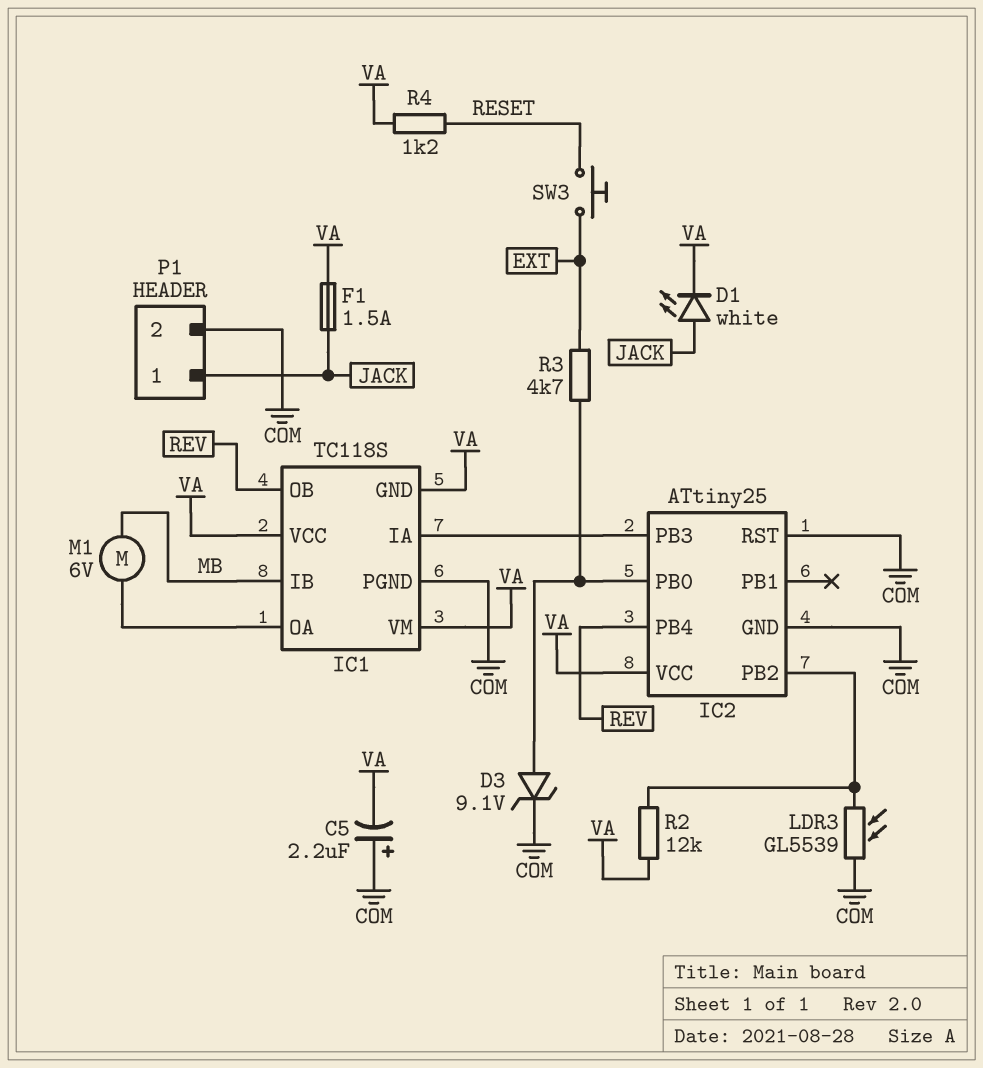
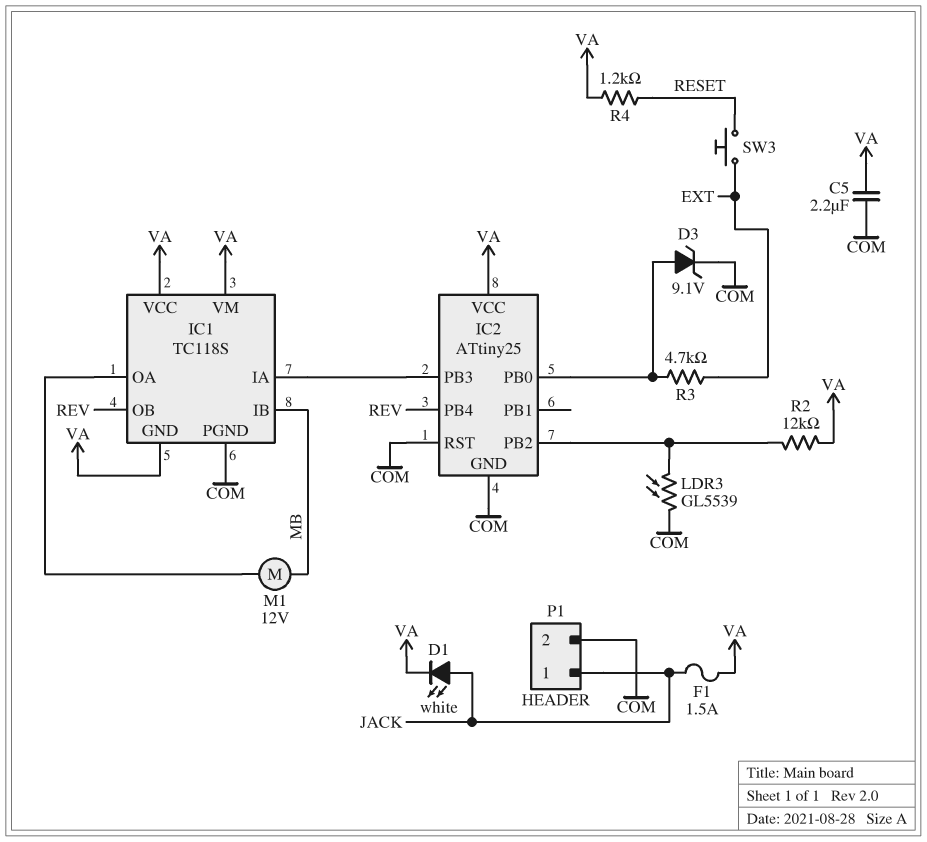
C5: 2.2uF (plus COM, minus VA) -> 2.2uF (COM, VA)
M1: motor 6V (IC1/OA, MB) -> motor 12V (IC1/OA, MB)

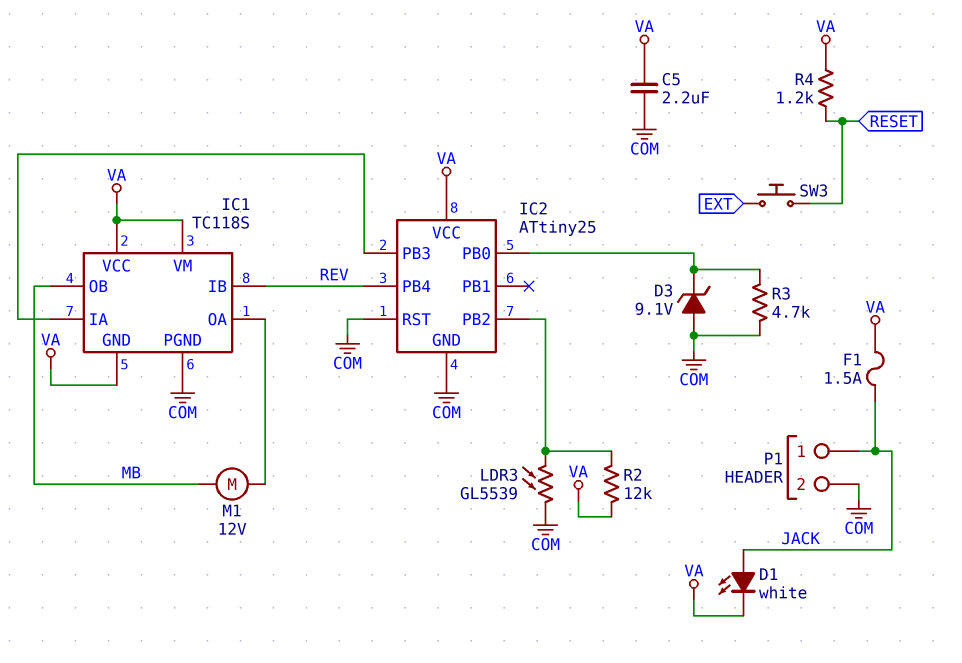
D3: zener 9.1V (A IC2/PB0, K COM) -> zener 9.1V (A COM, K IC2/PB0)
IC1 pin IB: MB -> REV
IC1 pin OB: REV -> MB
R3: 4.7k (EXT, IC2/PB0) -> 4.7k (COM, IC2/PB0)

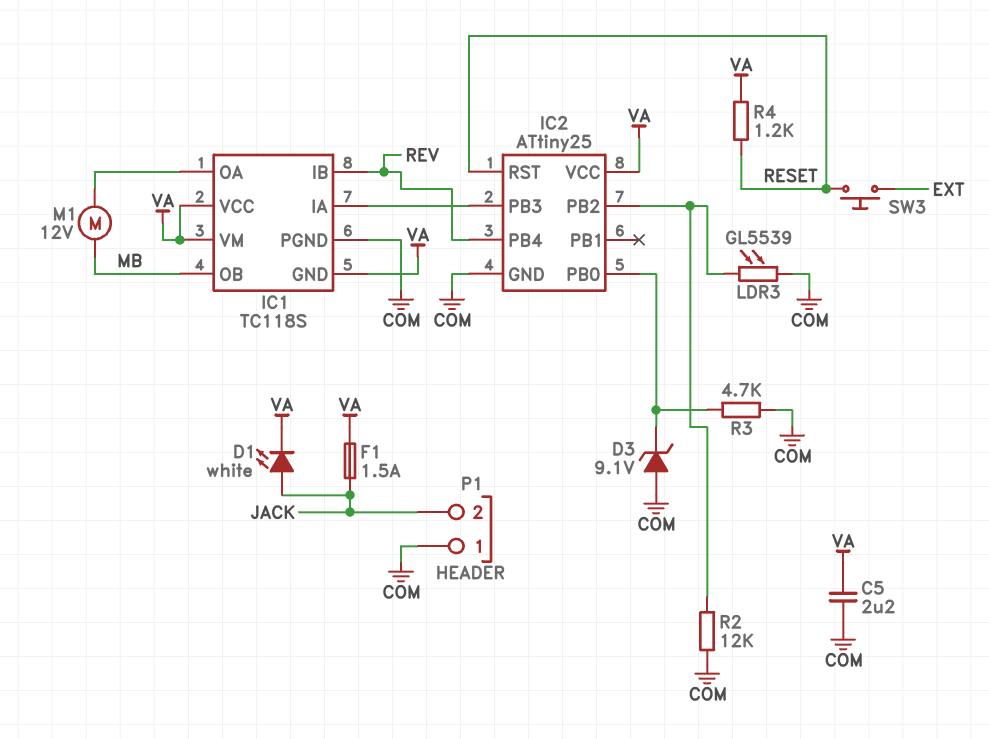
IC2 pin RST: COM -> RESET
P1 pin 1: JACK -> COM
P1 pin 2: COM -> JACK
R2: 12k (IC2/PB2, VA) -> 12k (COM, IC2/PB2)

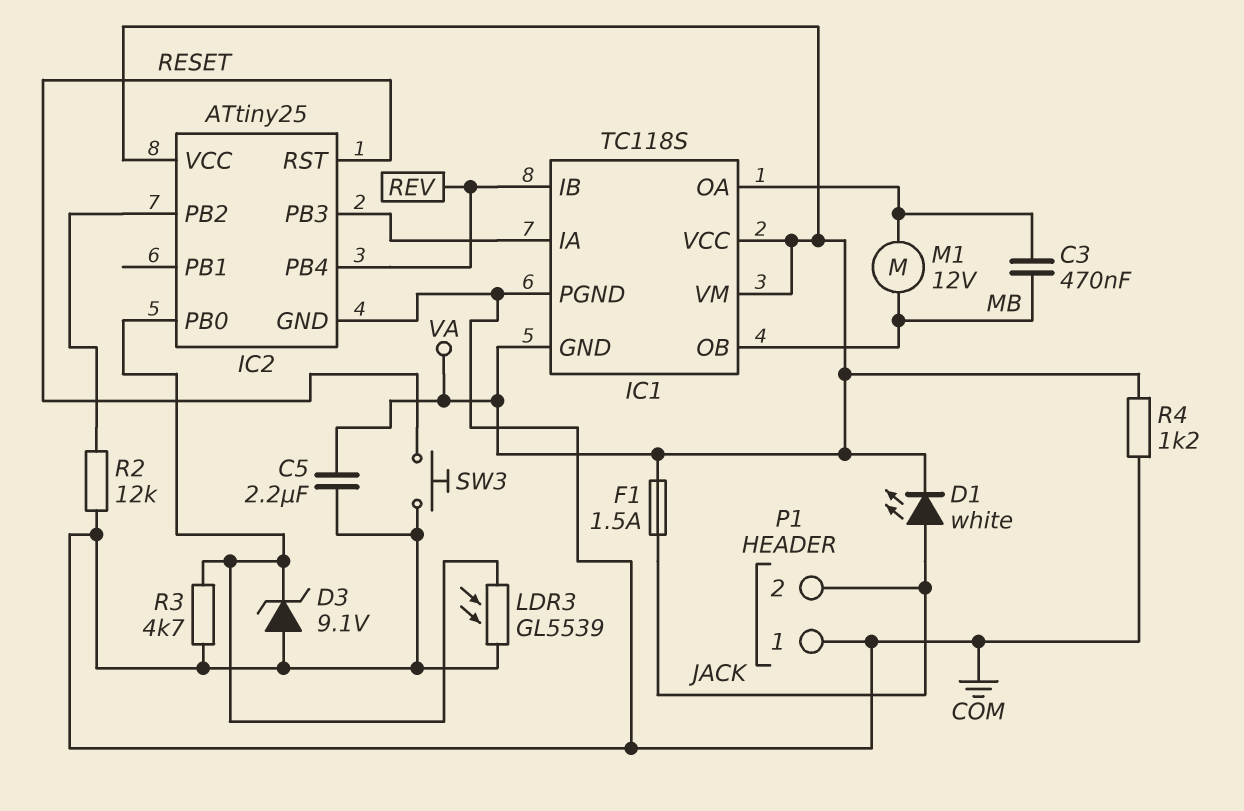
C3: none -> 470nF (IC1/OA, MB)
LDR3: GL5539 (COM, IC2/PB2) -> GL5539 (COM, IC2/PB0)
R4: 1.2k (RESET, VA) -> 1.2k (COM, VA)
SW3: button (EXT, RESET) -> button (COM, RESET)

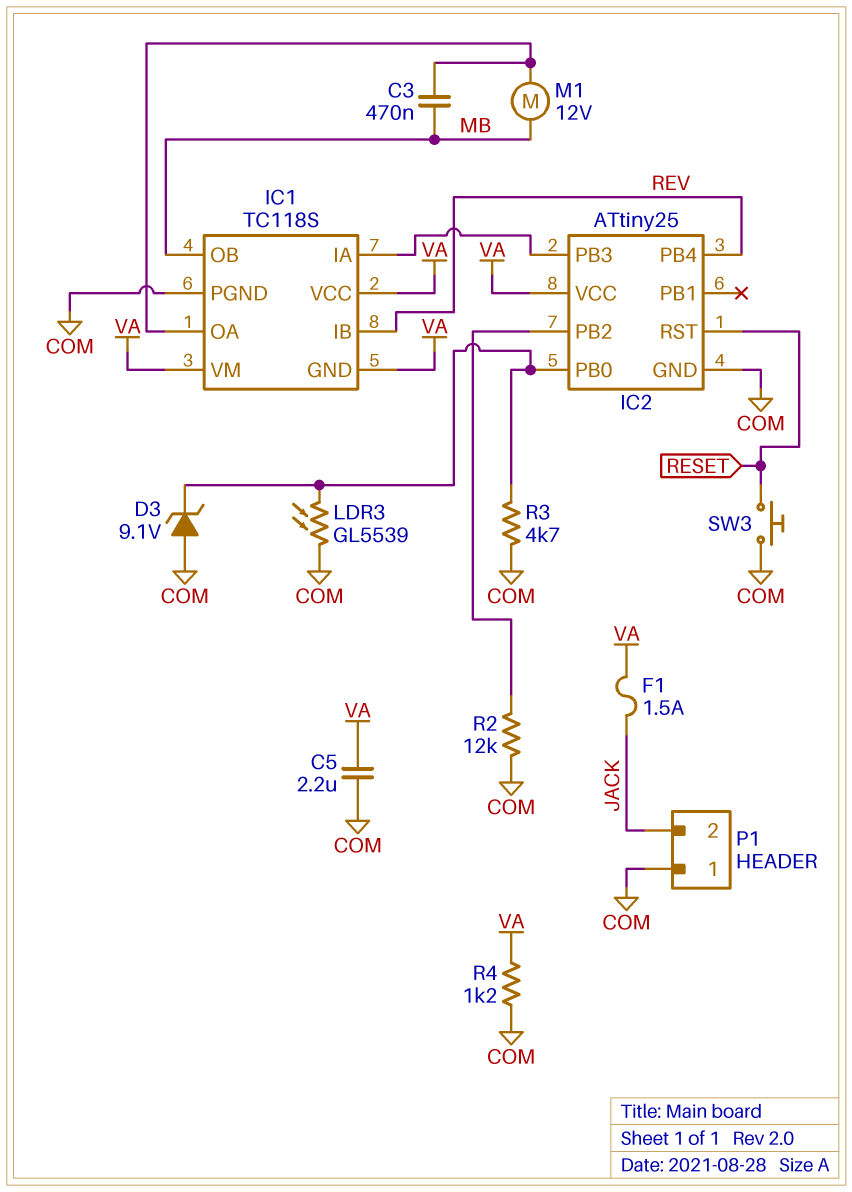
D1: LED white (A JACK, K VA) -> none

